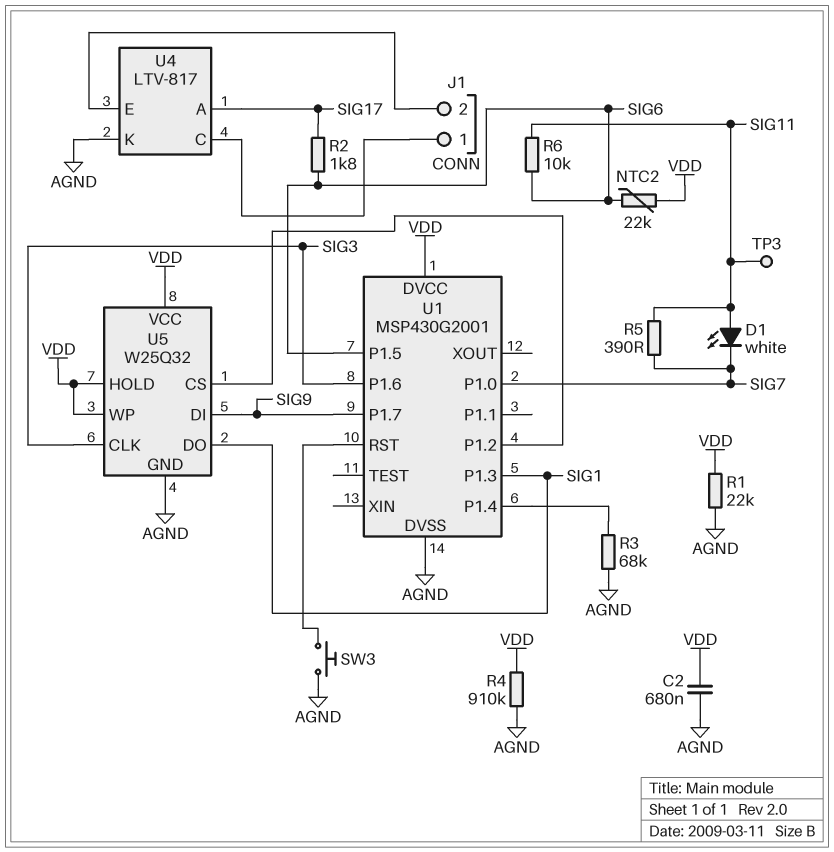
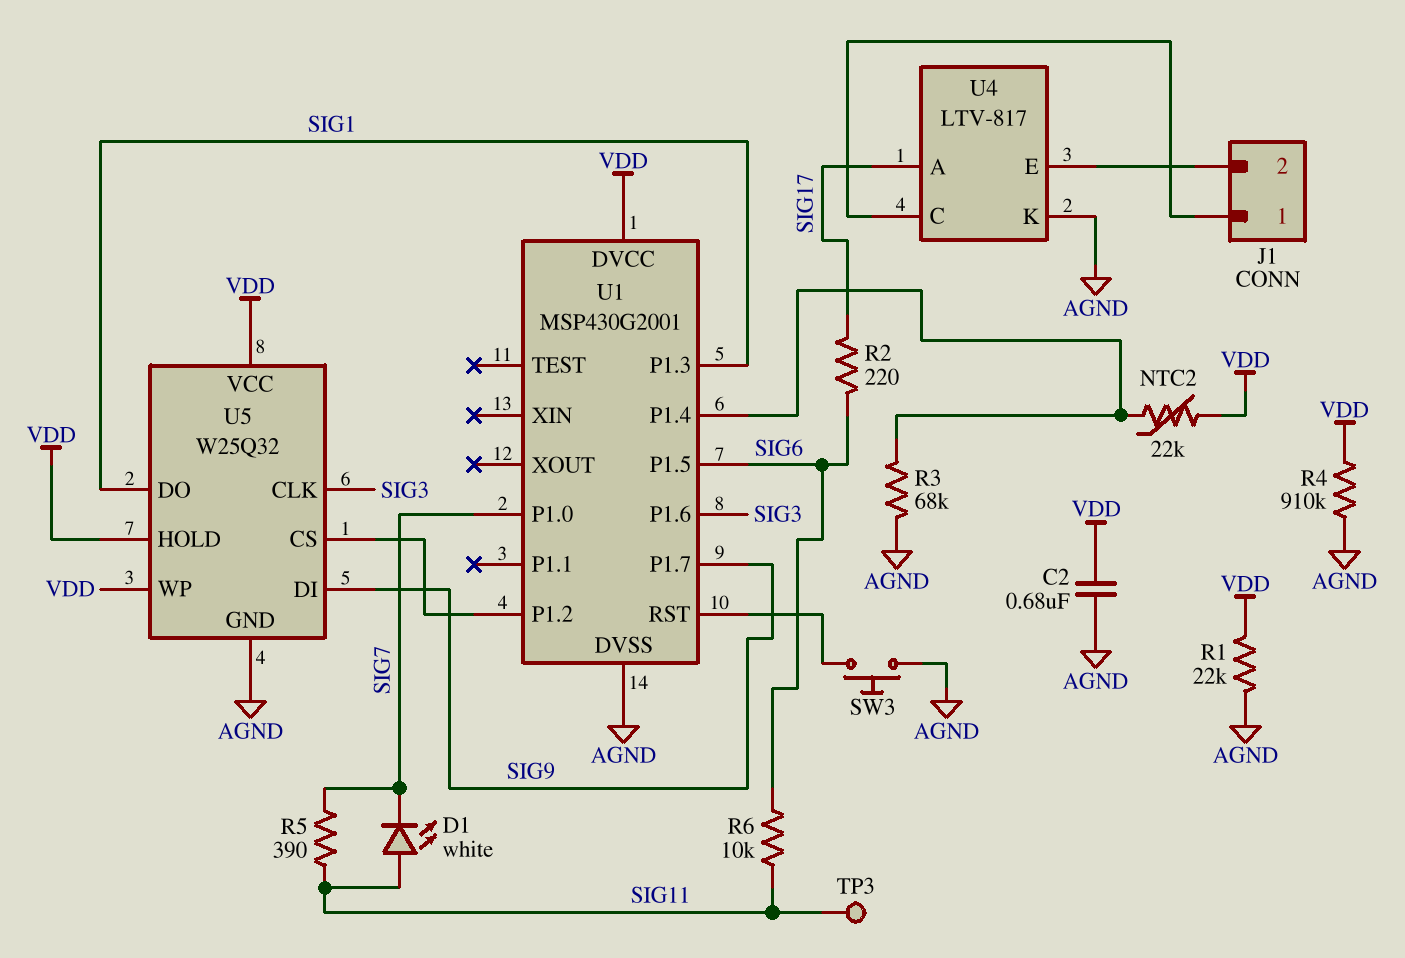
NTC2: 22k (SIG6, VDD) -> 22k (U1/P1.4, VDD)
R2: 1.8k (SIG6, SIG17) -> 220 (SIG6, SIG17)

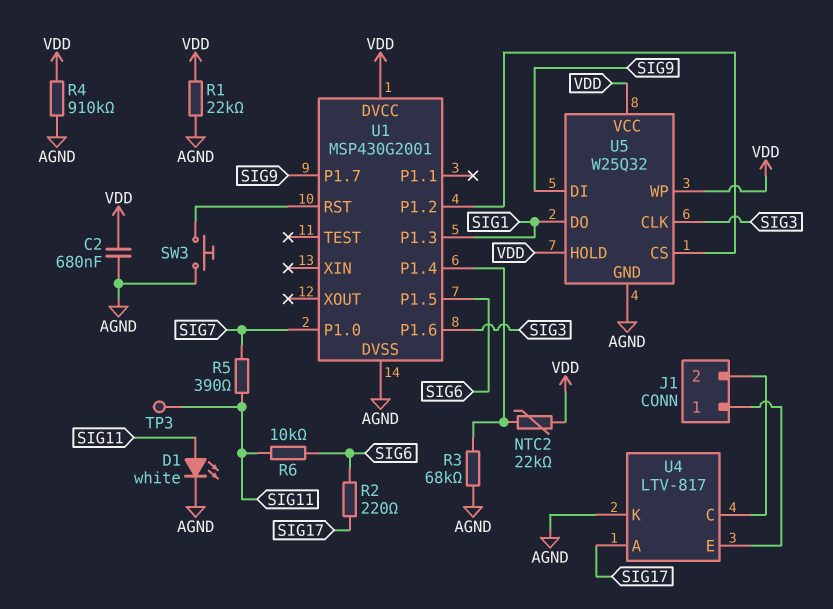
D1: LED white (A SIG11, K SIG7) -> LED white (A SIG11, K AGND)
U4 pin C: J1/1 -> J1/2
U4 pin E: J1/2 -> J1/1

